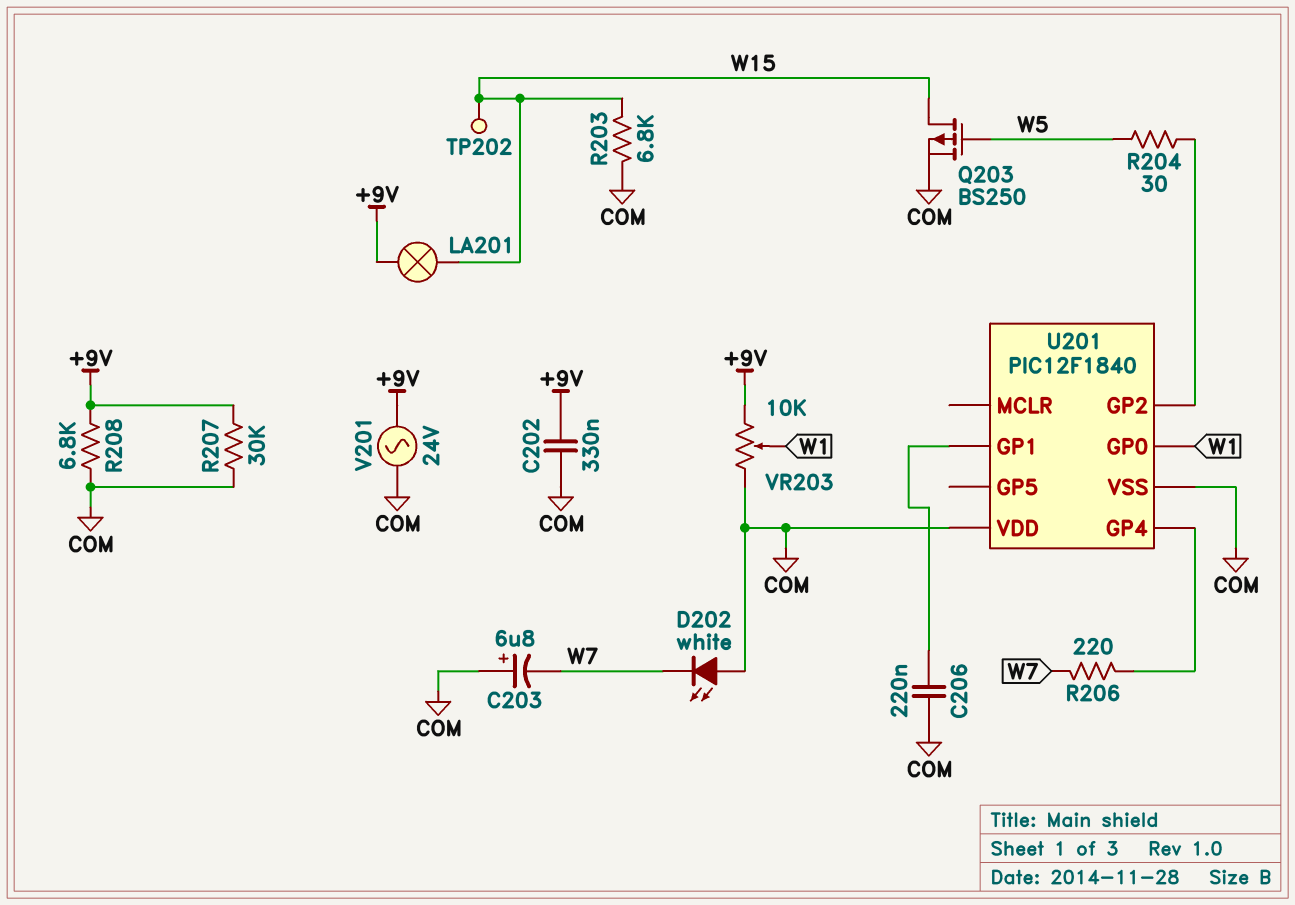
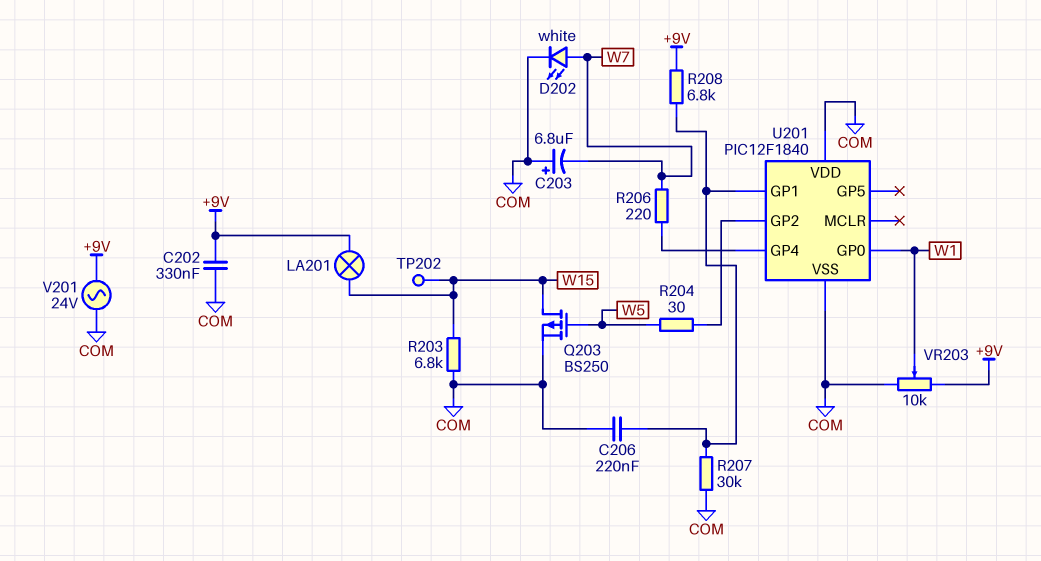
D202: LED white (A COM, K W7) -> LED white (A W7, K COM)
R207: 30k (+9V, COM) -> 30k (COM, U201/GP1)
R208: 6.8k (+9V, COM) -> 6.8k (+9V, U201/GP1)

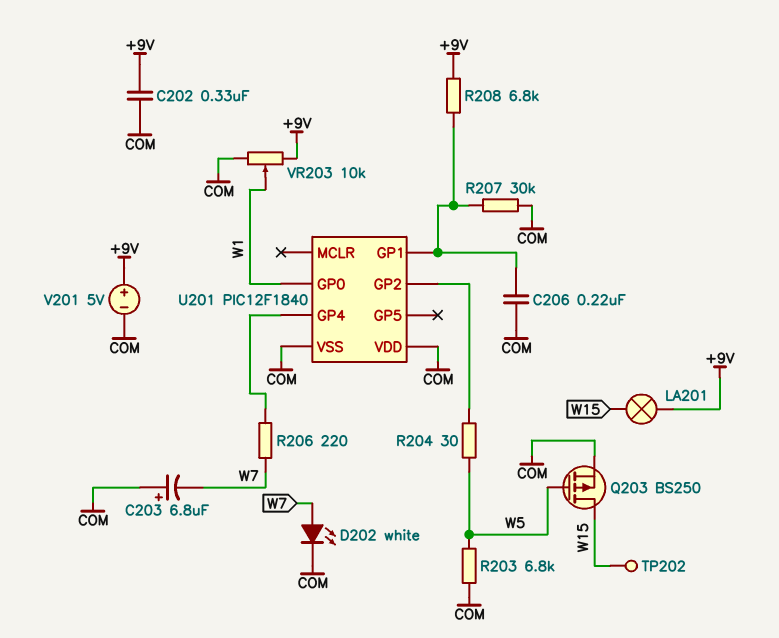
R203: 6.8k (COM, W15) -> 6.8k (COM, W5)
V201: AC 24V (+9V, COM) -> 5V (plus +9V, minus COM)

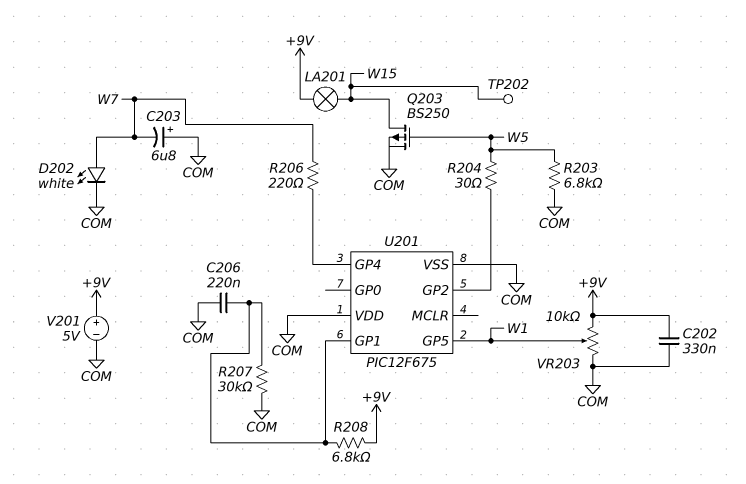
U201: PIC12F1840 -> PIC12F675
U201 pin GP0: W1 -> none
U201 pin GP5: none -> W1

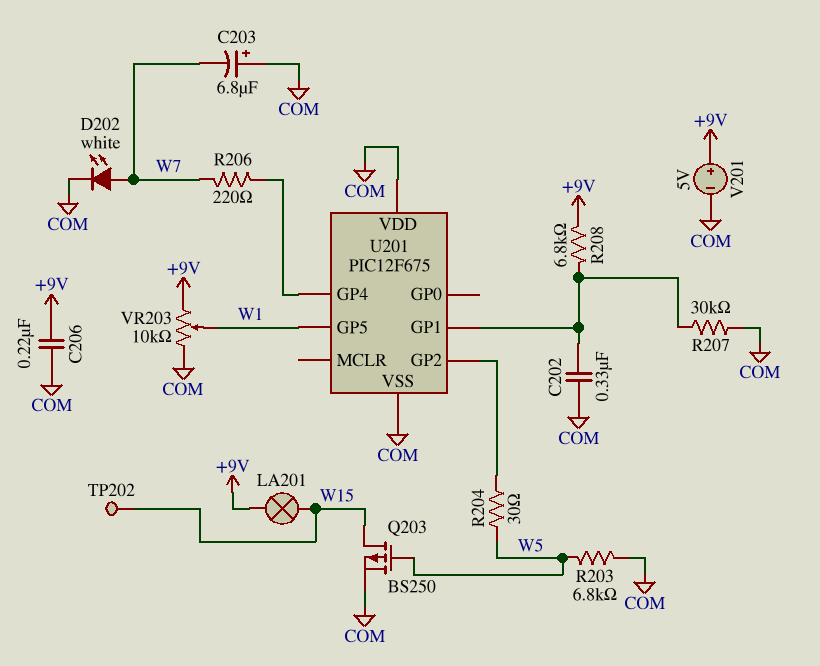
C202: 330nF (+9V, COM) -> 330nF (COM, U201/GP1)
C206: 220nF (COM, U201/GP1) -> 220nF (+9V, COM)

